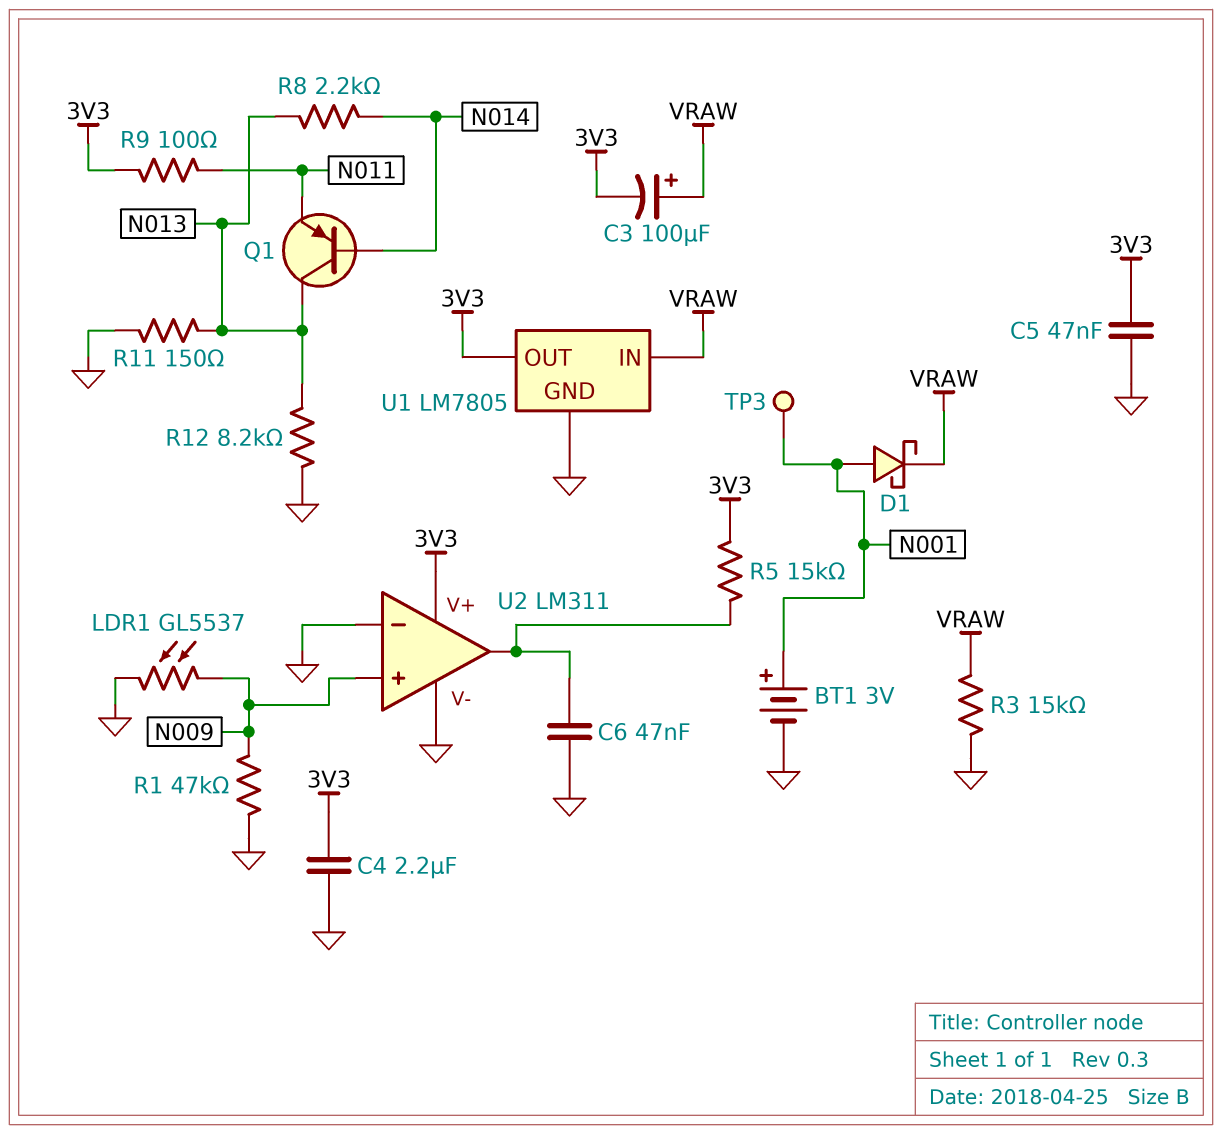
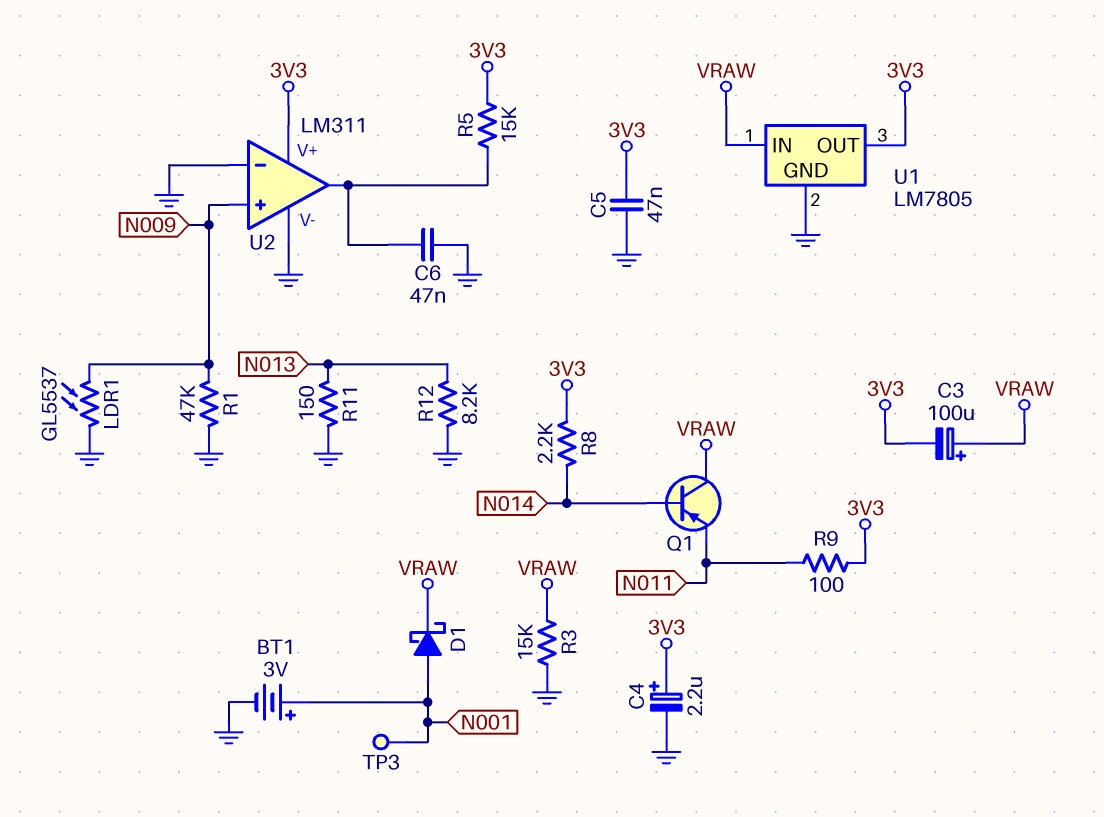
C4: 2.2uF (3V3, GND) -> 2.2uF (plus 3V3, minus GND)
Q1: PNP (B N014, C N013, E N011) -> PNP (B N014, C VRAW, E N011)
R8: 2.2k (N013, N014) -> 2.2k (3V3, N014)

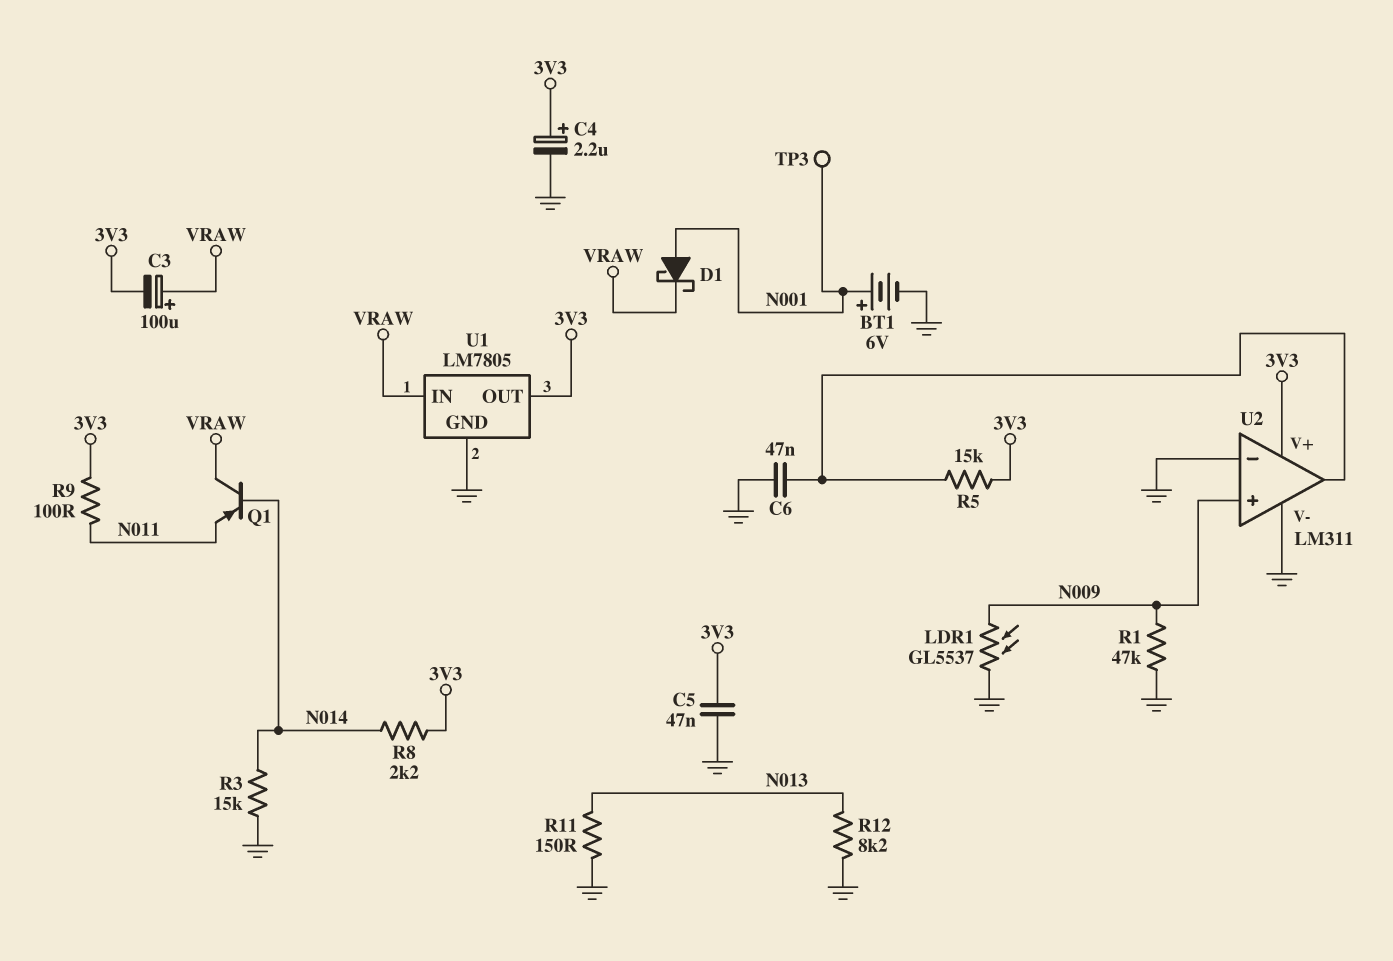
BT1: 3V (plus N001, minus GND) -> 6V (plus N001, minus GND)
R3: 15k (GND, VRAW) -> 15k (GND, N014)

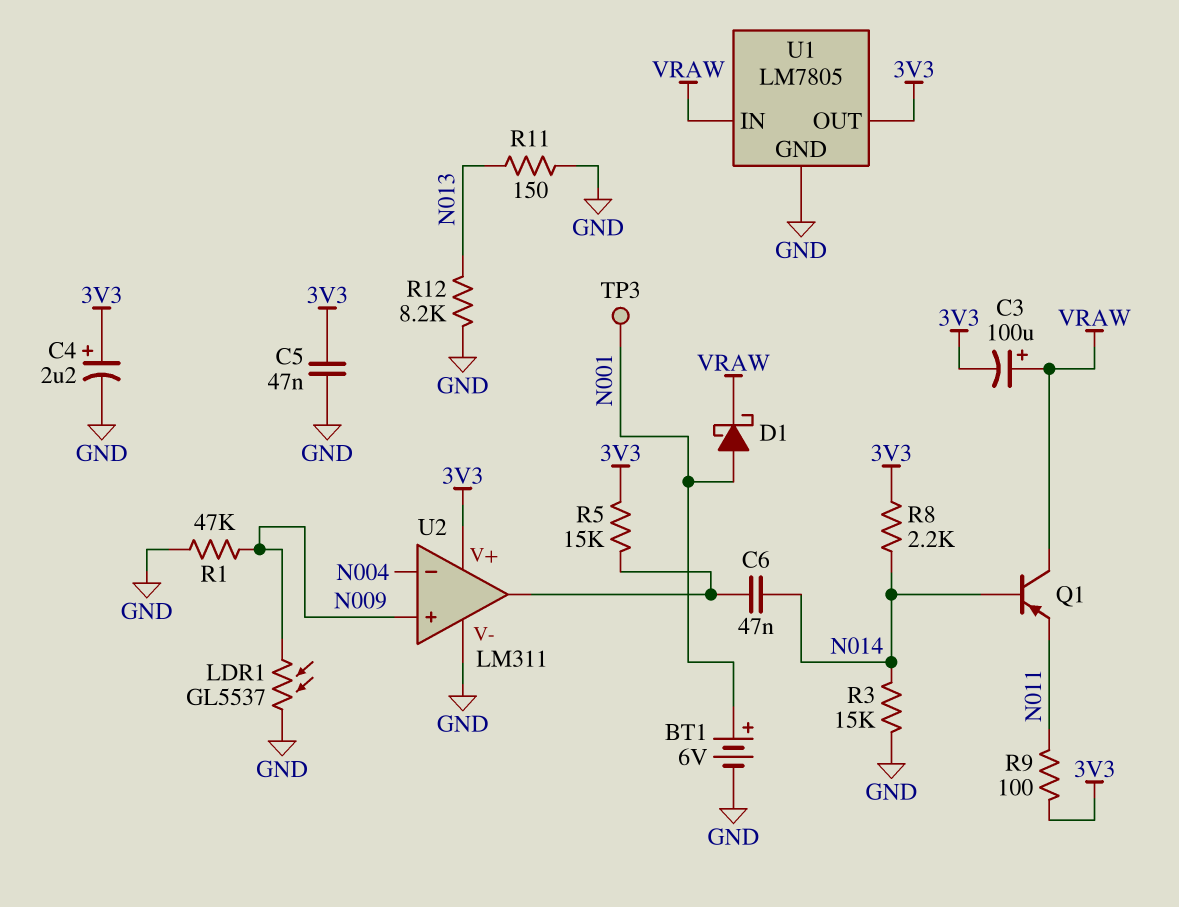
C6: 47nF (GND, U2/out) -> 47nF (N014, U2/out)
U2 pin in-: GND -> N004

